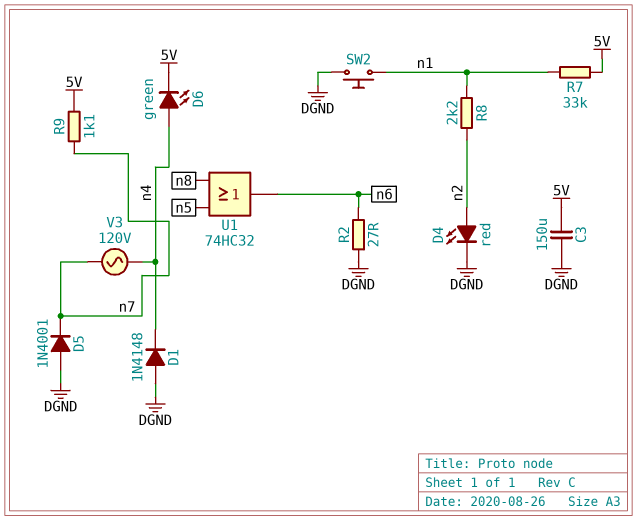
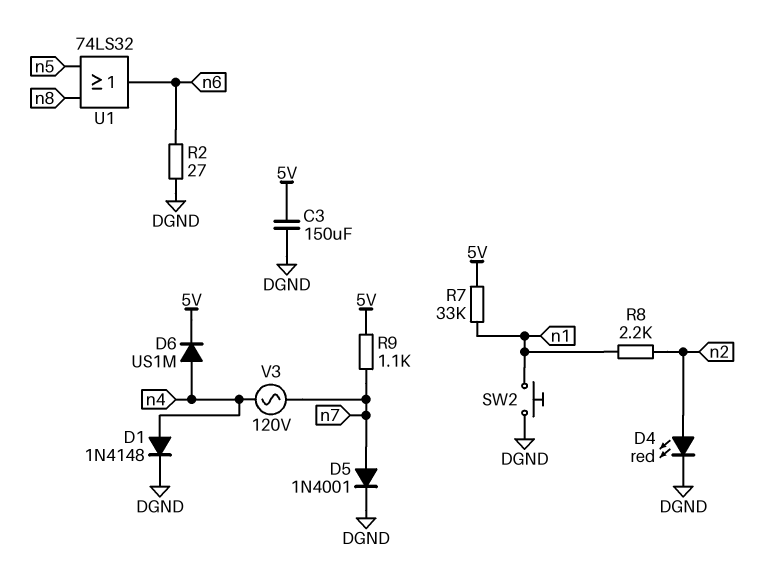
D1: diode 1N4148 (A DGND, K n4) -> diode 1N4148 (A n4, K DGND)
D5: diode 1N4001 (A DGND, K n7) -> diode 1N4001 (A n7, K DGND)
D6: LED green (A n4, K 5V) -> diode US1M (A n4, K 5V)
U1: OR 74HC32 (in n5, in n8, out n6) -> OR 74LS32 (in n5, in n8, out n6)

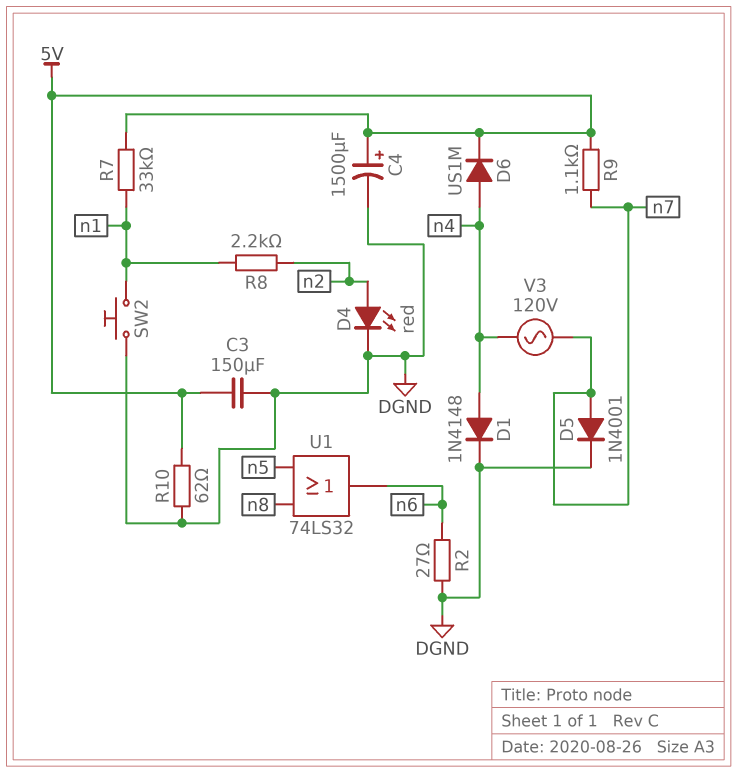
C4: none -> 1500uF (plus 5V, minus DGND)
R10: none -> 62 (5V, DGND)

